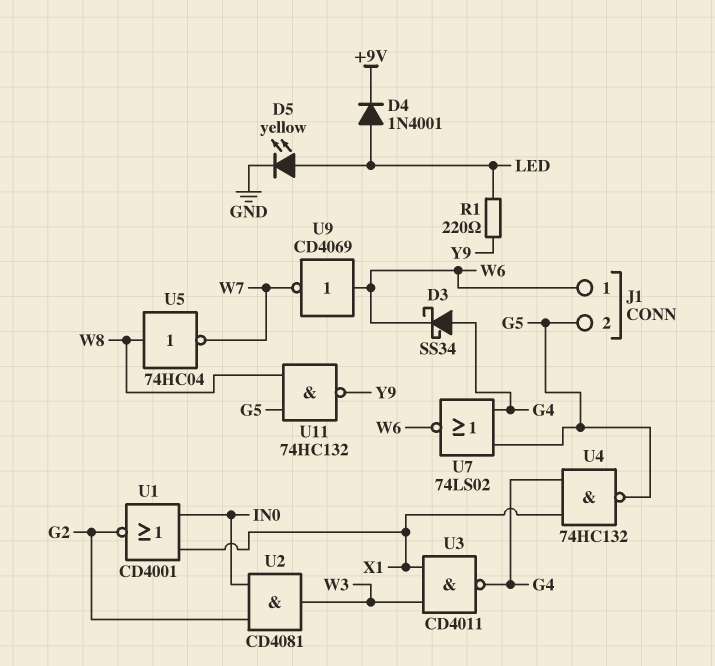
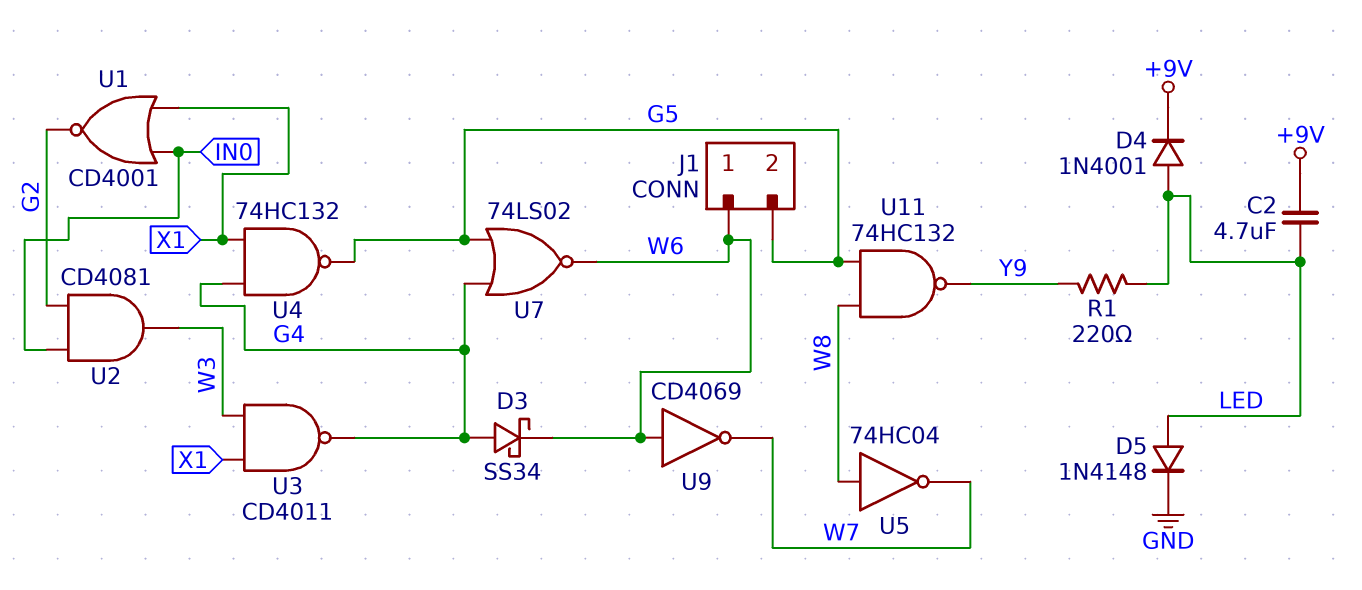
C2: none -> 4.7uF (+9V, LED)
D5: LED yellow (A LED, K GND) -> diode 1N4148 (A LED, K GND)

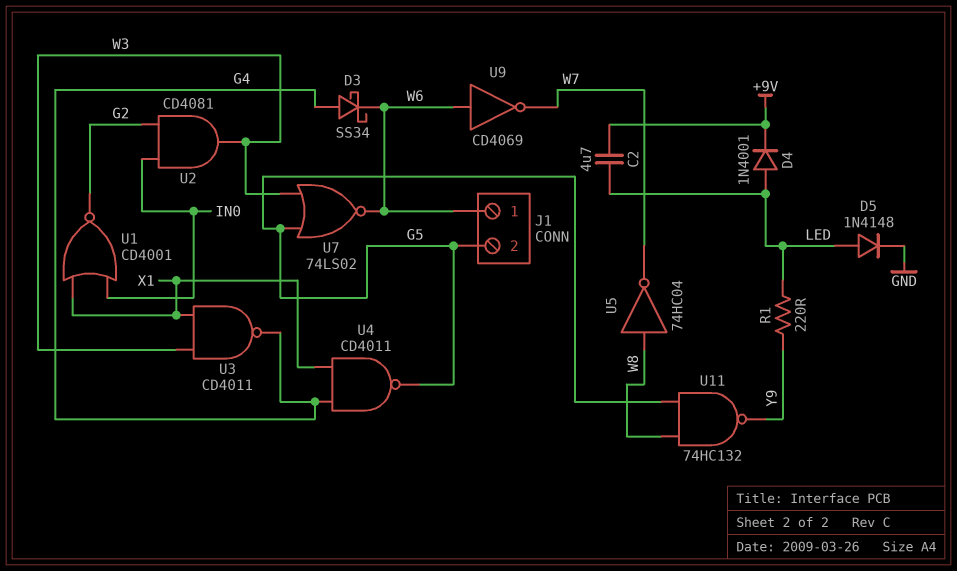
U4: NAND 74HC132 (in G4, in X1, out G5) -> NAND CD4011 (in G4, in X1, out G5)
U7: NOR 74LS02 (in G4, in G5, out W6) -> NOR 74LS02 (in G5, in W3, out W6)

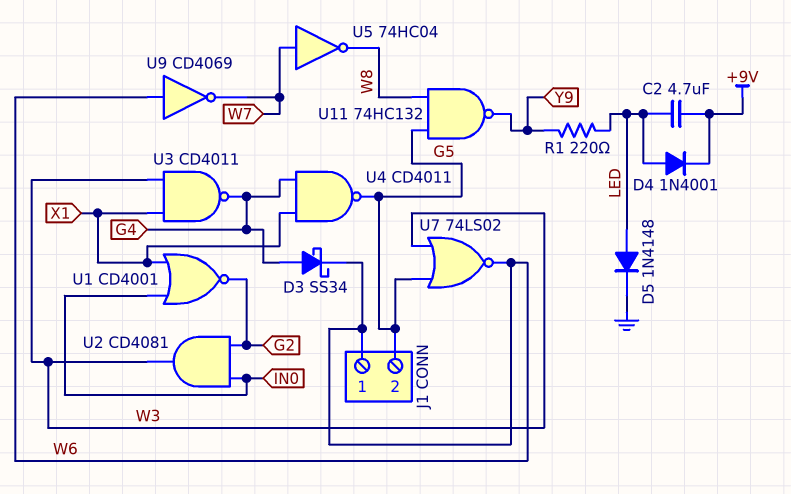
U5: NOT 74HC04 (in W8, out W7) -> NOT 74HC04 (in W7, out W8)

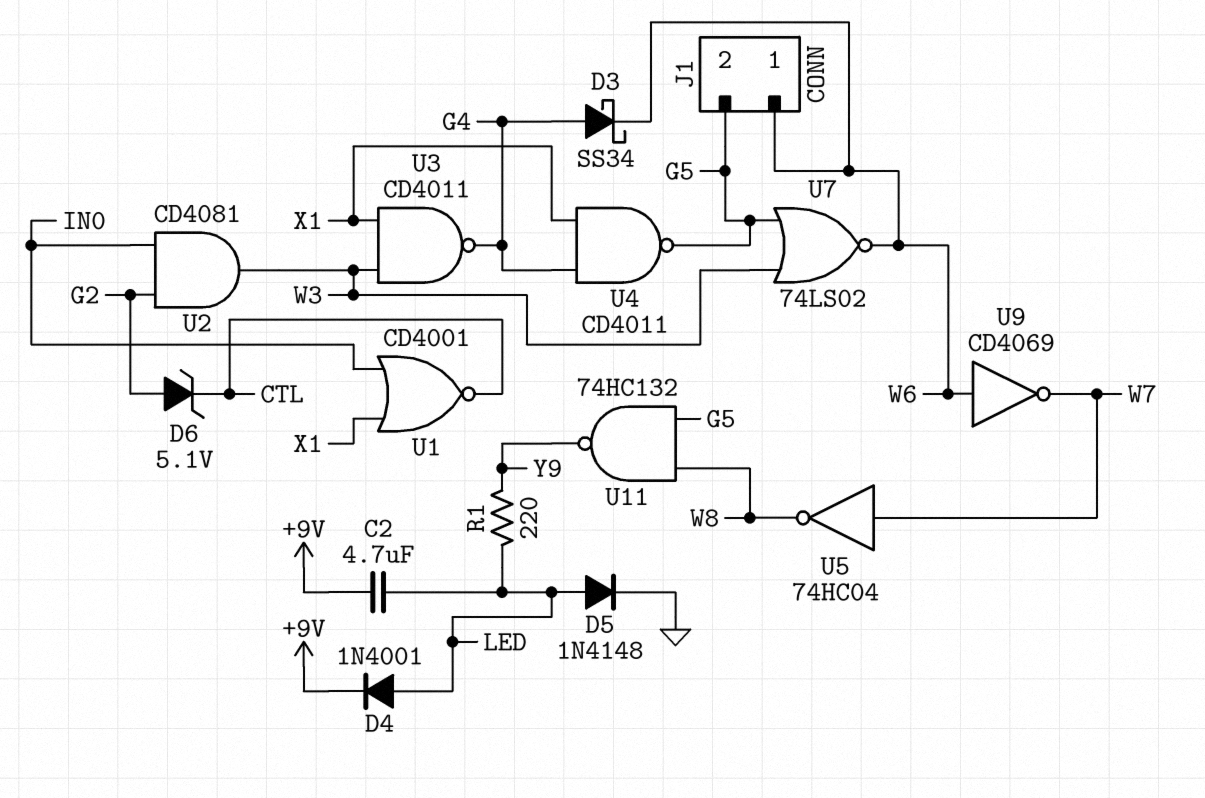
D6: none -> zener 5.1V (A G2, K CTL)
U1: NOR CD4001 (in IN0, in X1, out G2) -> NOR CD4001 (in IN0, in X1, out CTL)

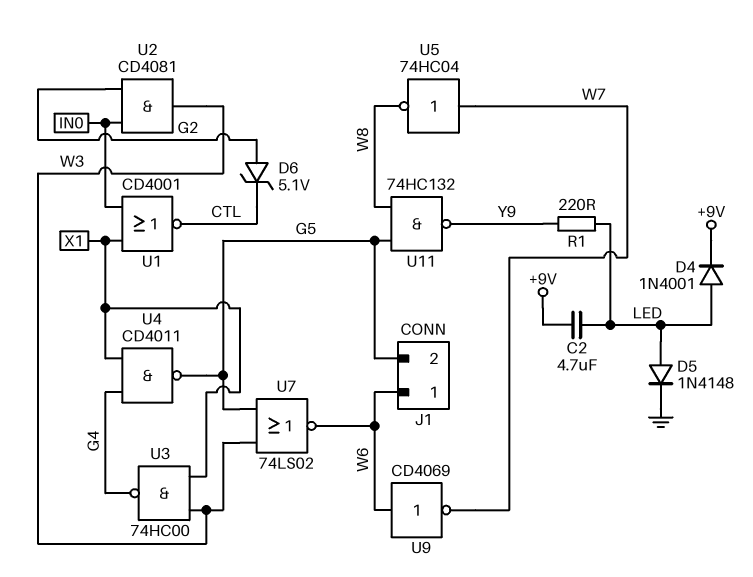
D3: schottky SS34 (A G4, K W6) -> none
U3: NAND CD4011 (in W3, in X1, out G4) -> NAND 74HC00 (in W3, in X1, out G4)

